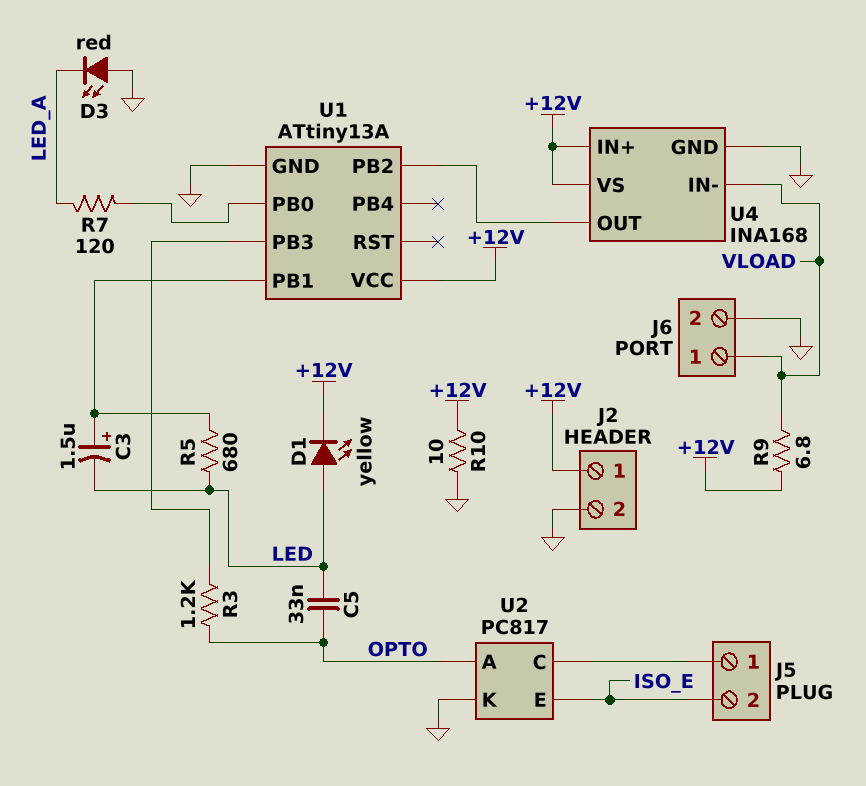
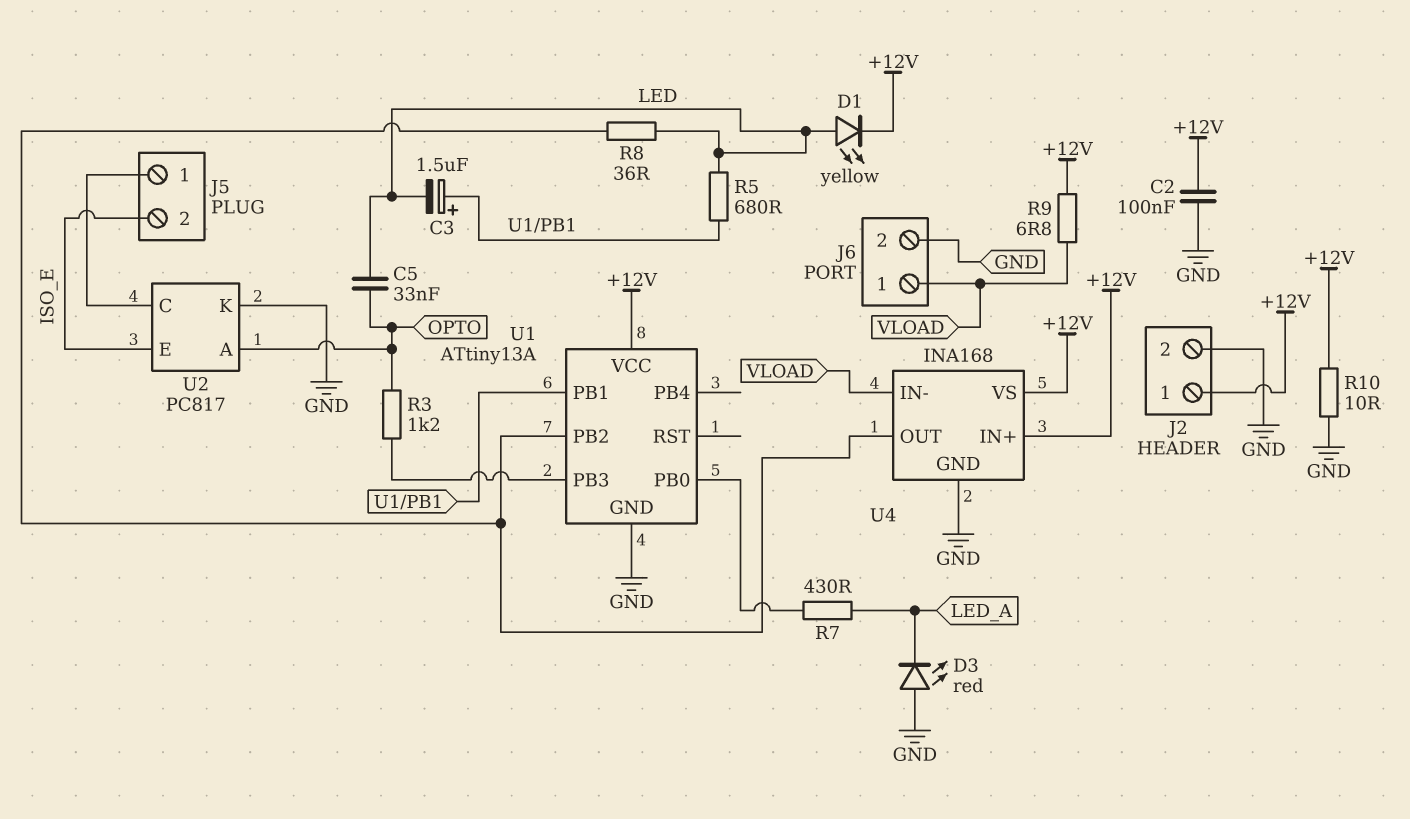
C2: none -> 100nF (+12V, GND)
R7: 120 (LED_A, U1/PB0) -> 430 (LED_A, U1/PB0)
R8: none -> 36 (LED, U1/PB2)

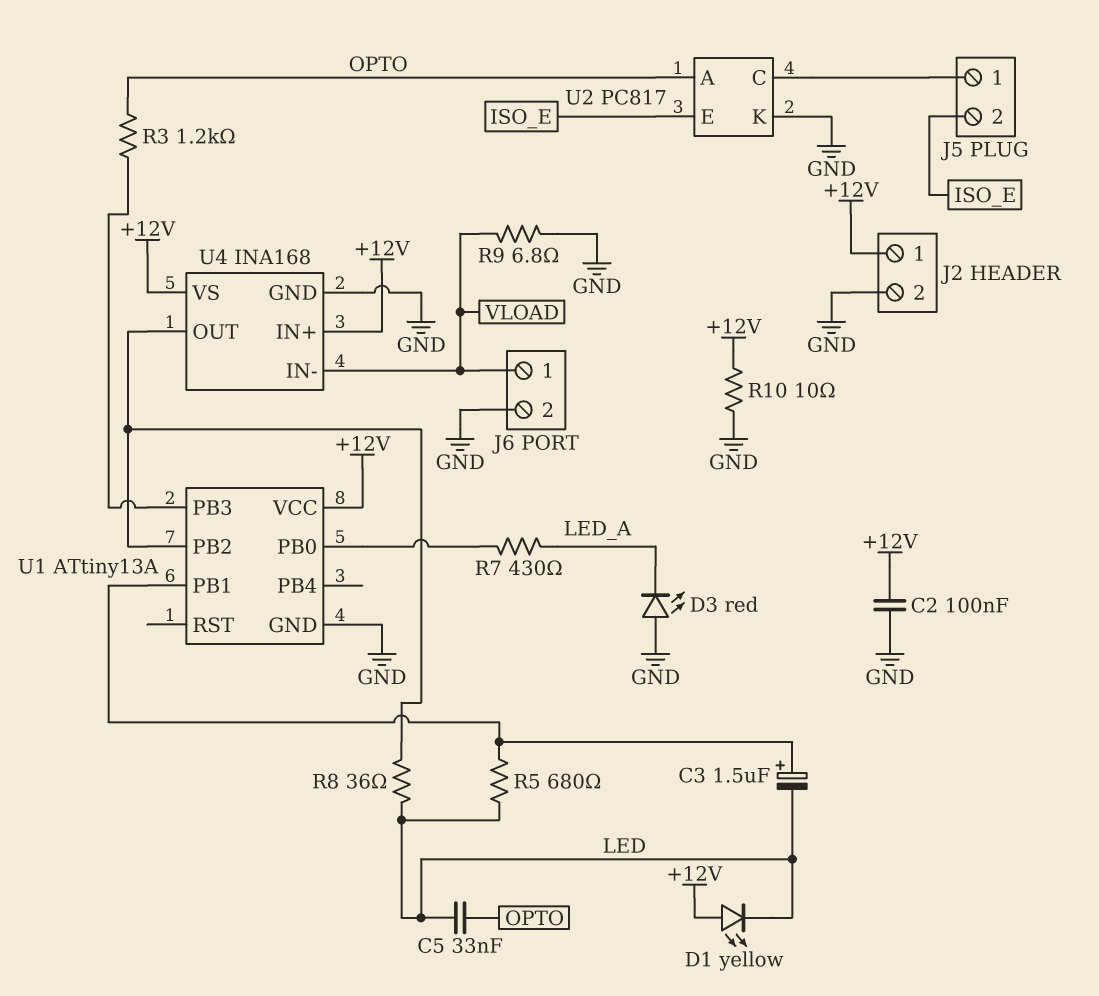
D1: LED yellow (A LED, K +12V) -> LED yellow (A +12V, K LED)
R9: 6.8 (+12V, VLOAD) -> 6.8 (GND, VLOAD)

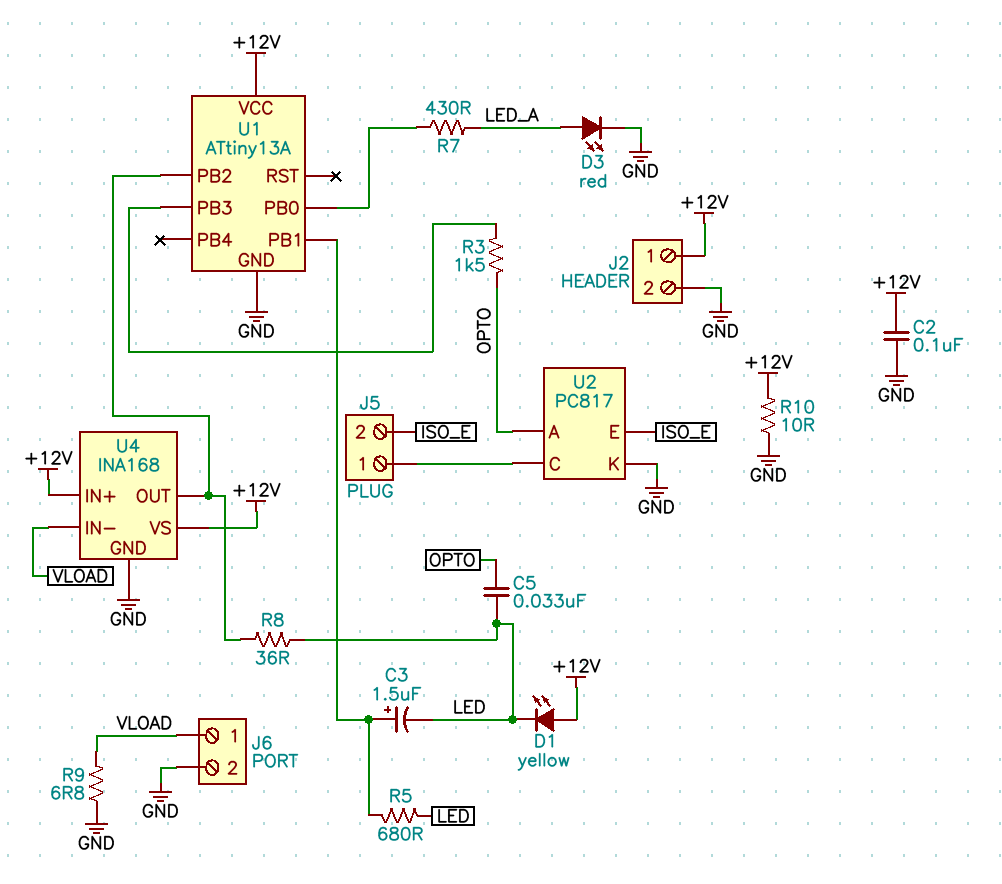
D3: LED red (A GND, K LED_A) -> LED red (A LED_A, K GND)
R3: 1.2k (OPTO, U1/PB3) -> 1.5k (OPTO, U1/PB3)

